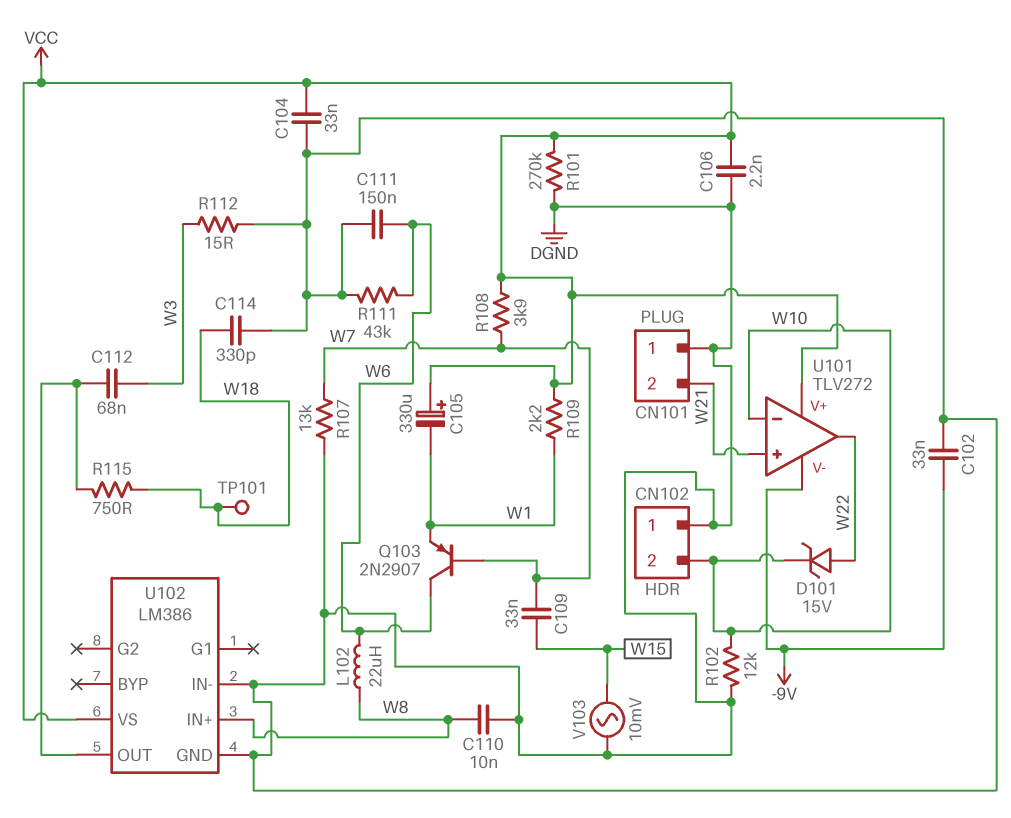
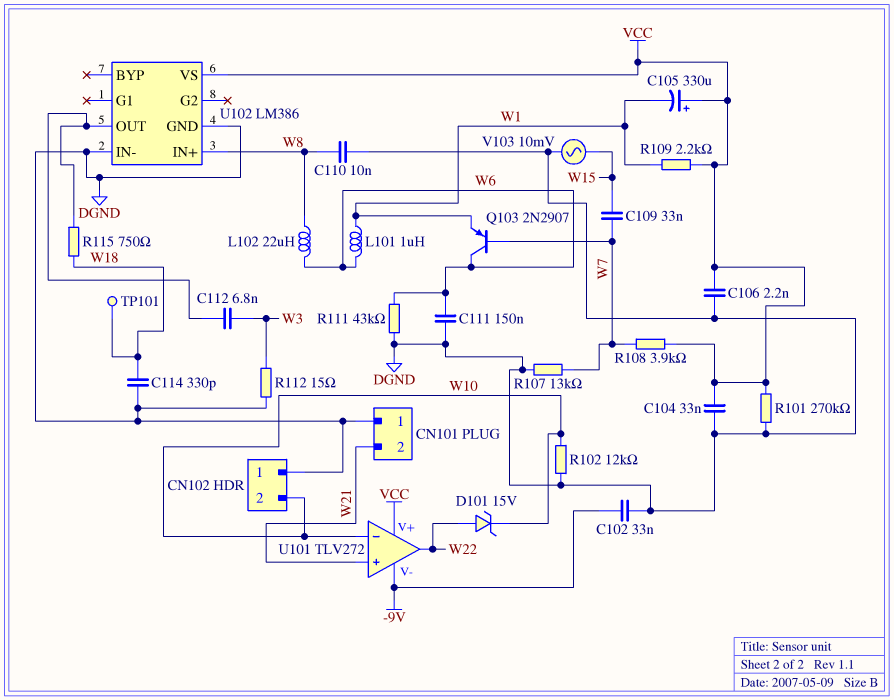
C112: 68nF (U102/OUT, W3) -> 6.8nF (U102/OUT, W3)
L101: none -> 1uH (W1, W6)

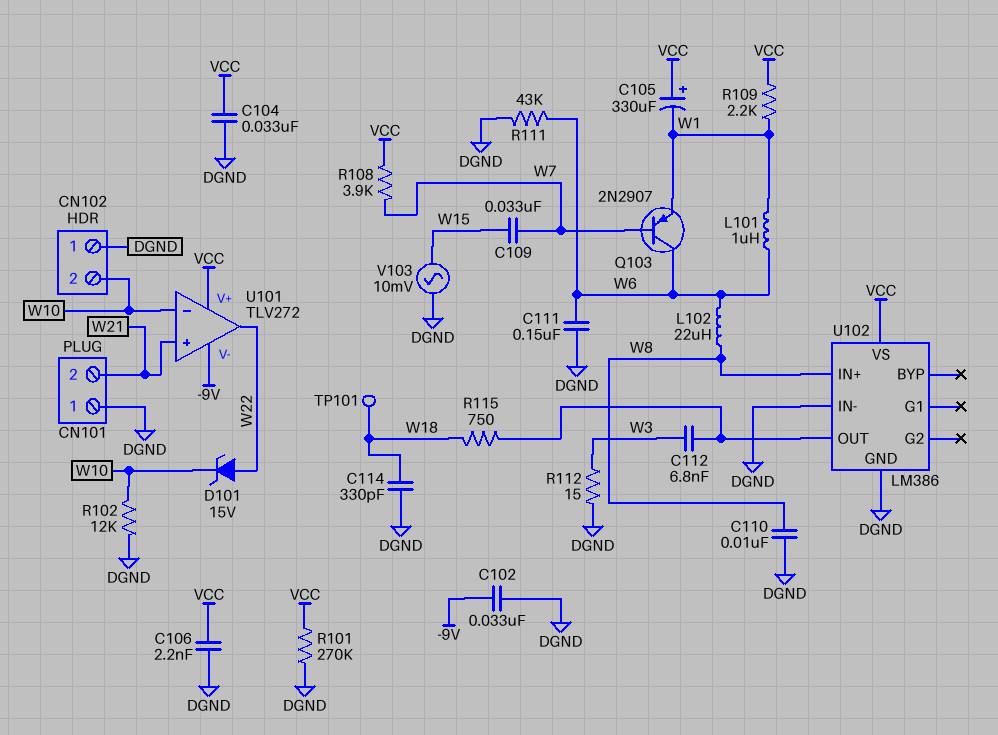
R107: 13k (DGND, W7) -> none

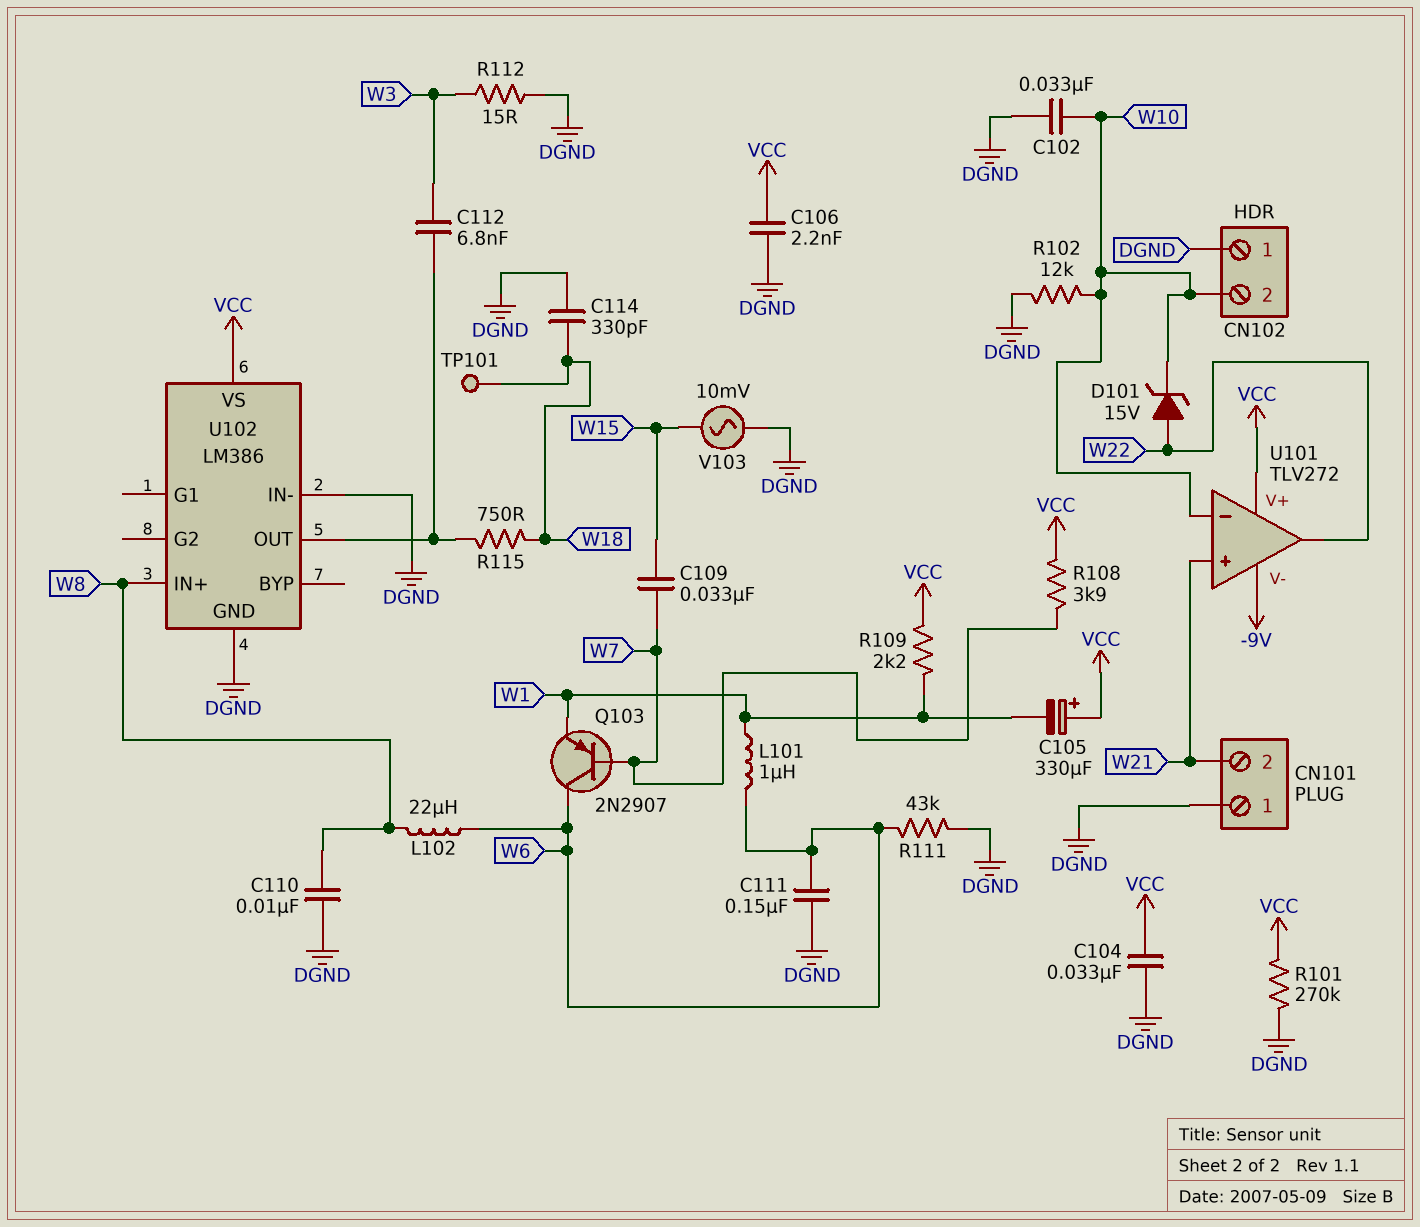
C102: 33nF (-9V, DGND) -> 33nF (DGND, W10)

